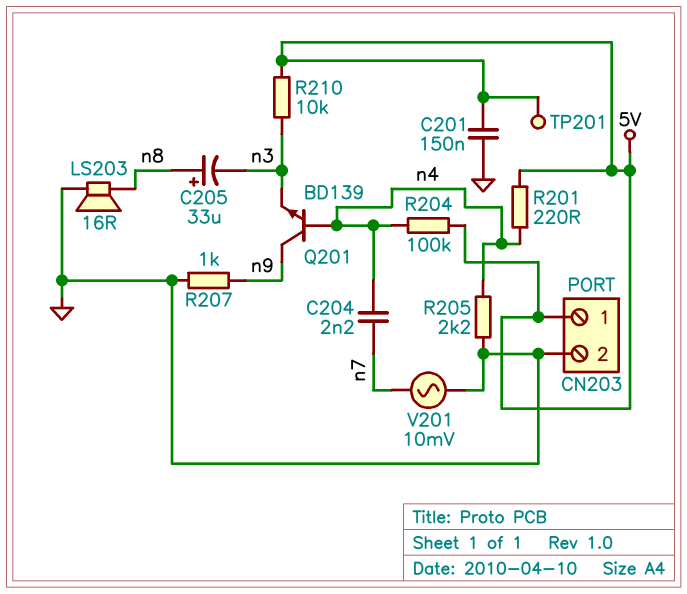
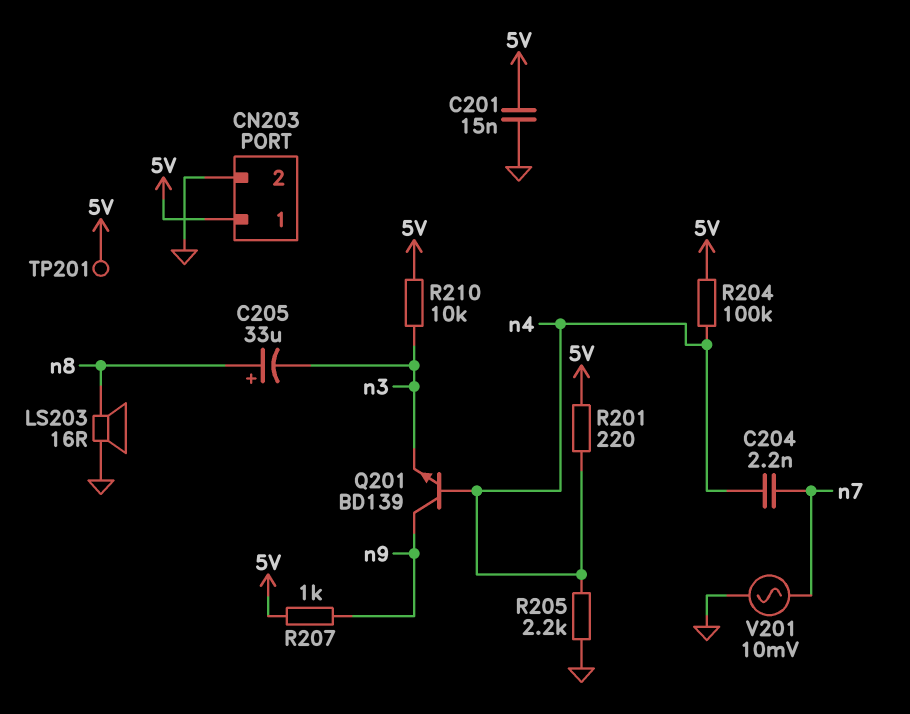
C201: 150nF (5V, GND) -> 15nF (5V, GND)
R207: 1k (GND, n9) -> 1k (5V, n9)

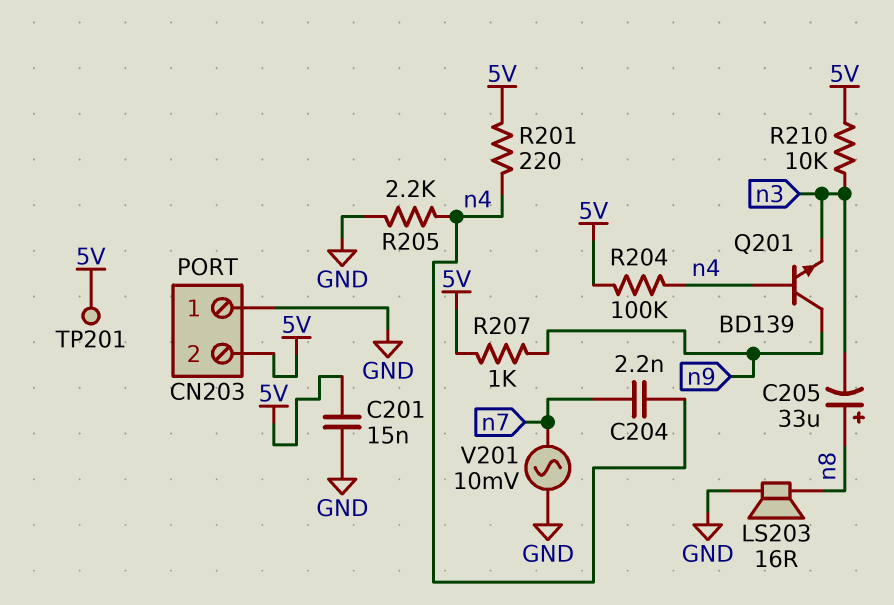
CN203 pin 1: 5V -> GND
CN203 pin 2: GND -> 5V

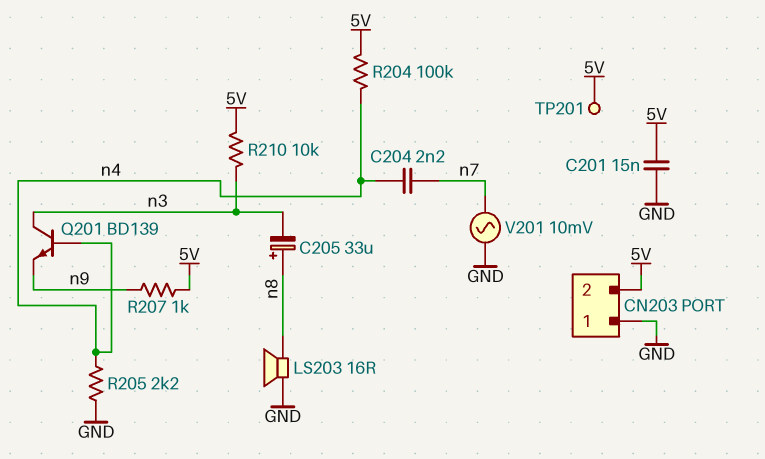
Q201: NPN BD139 (B n4, C n9, E n3) -> NPN BD139 (B n4, C n3, E n9)
R201: 220 (5V, n4) -> none

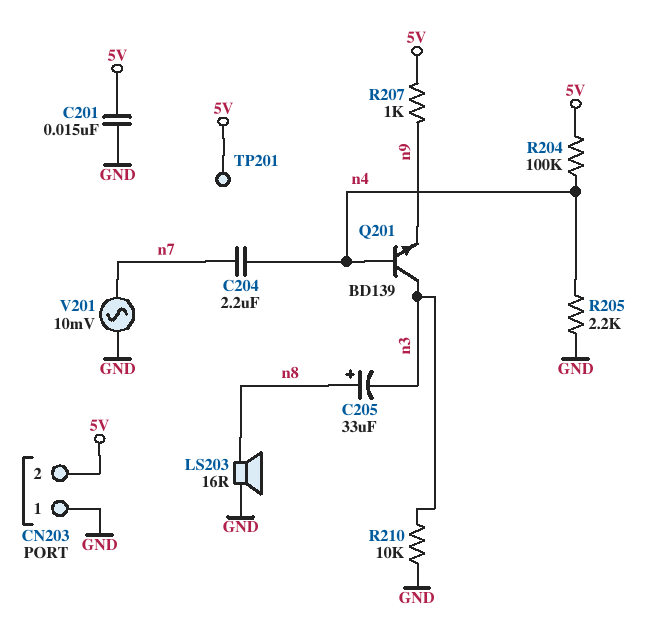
C204: 2.2nF (n4, n7) -> 2.2uF (n4, n7)
R210: 10k (5V, n3) -> 10k (GND, n3)

